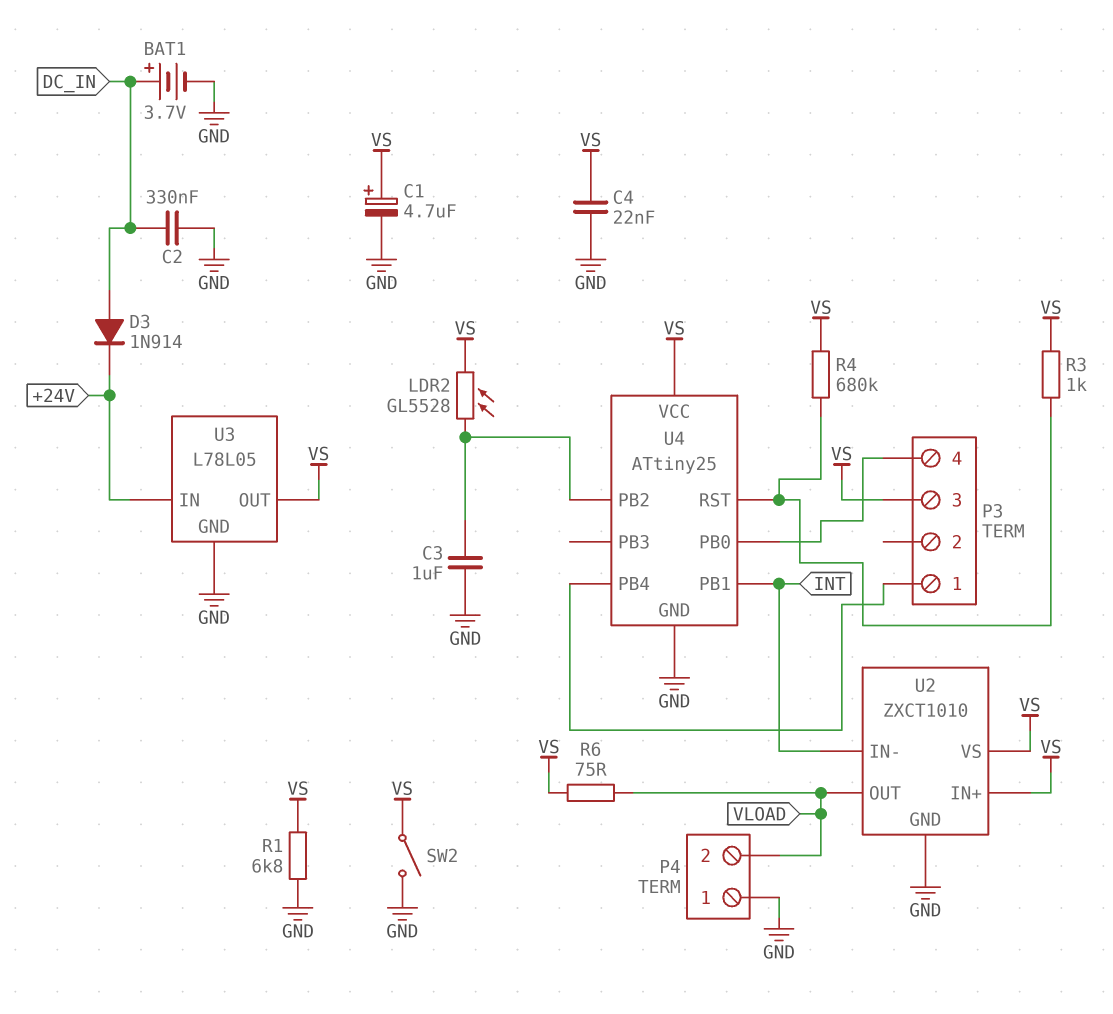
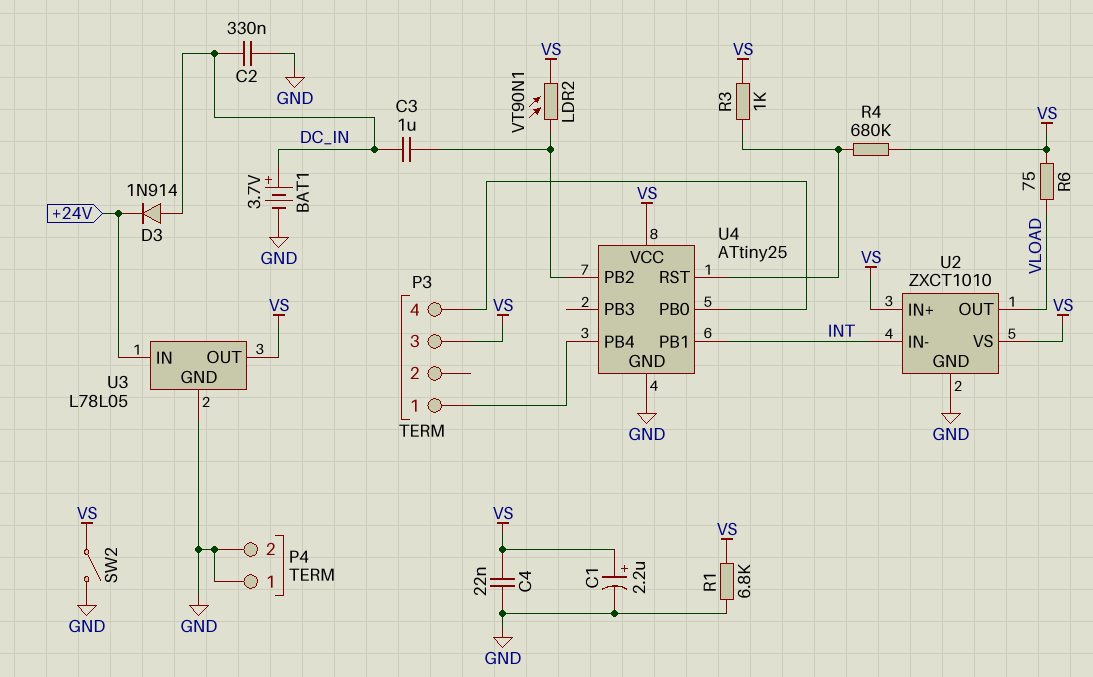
C1: 4.7uF (plus VS, minus GND) -> 2.2uF (plus VS, minus GND)
C3: 1uF (GND, U4/PB2) -> 1uF (DC_IN, U4/PB2)
LDR2: GL5528 (U4/PB2, VS) -> VT90N1 (U4/PB2, VS)
P4 pin 2: VLOAD -> GND

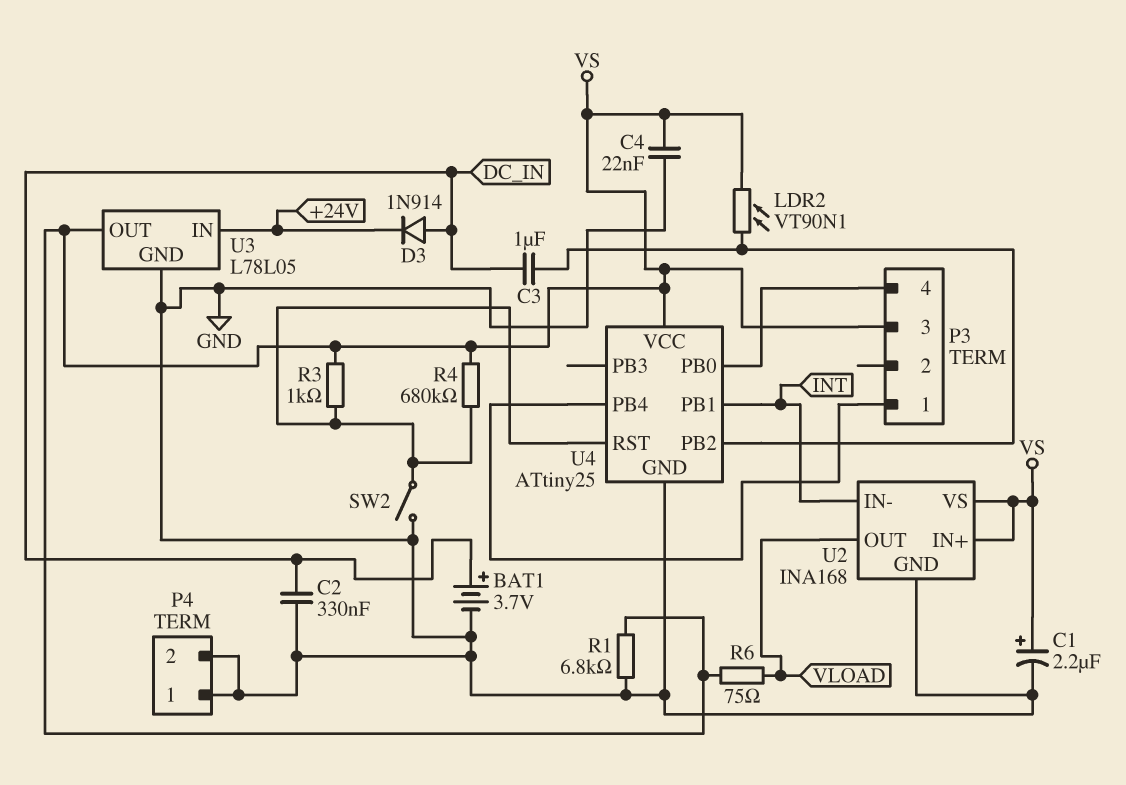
SW2: switch (GND, VS) -> switch (GND, U4/RST)
U2: ZXCT1010 -> INA168

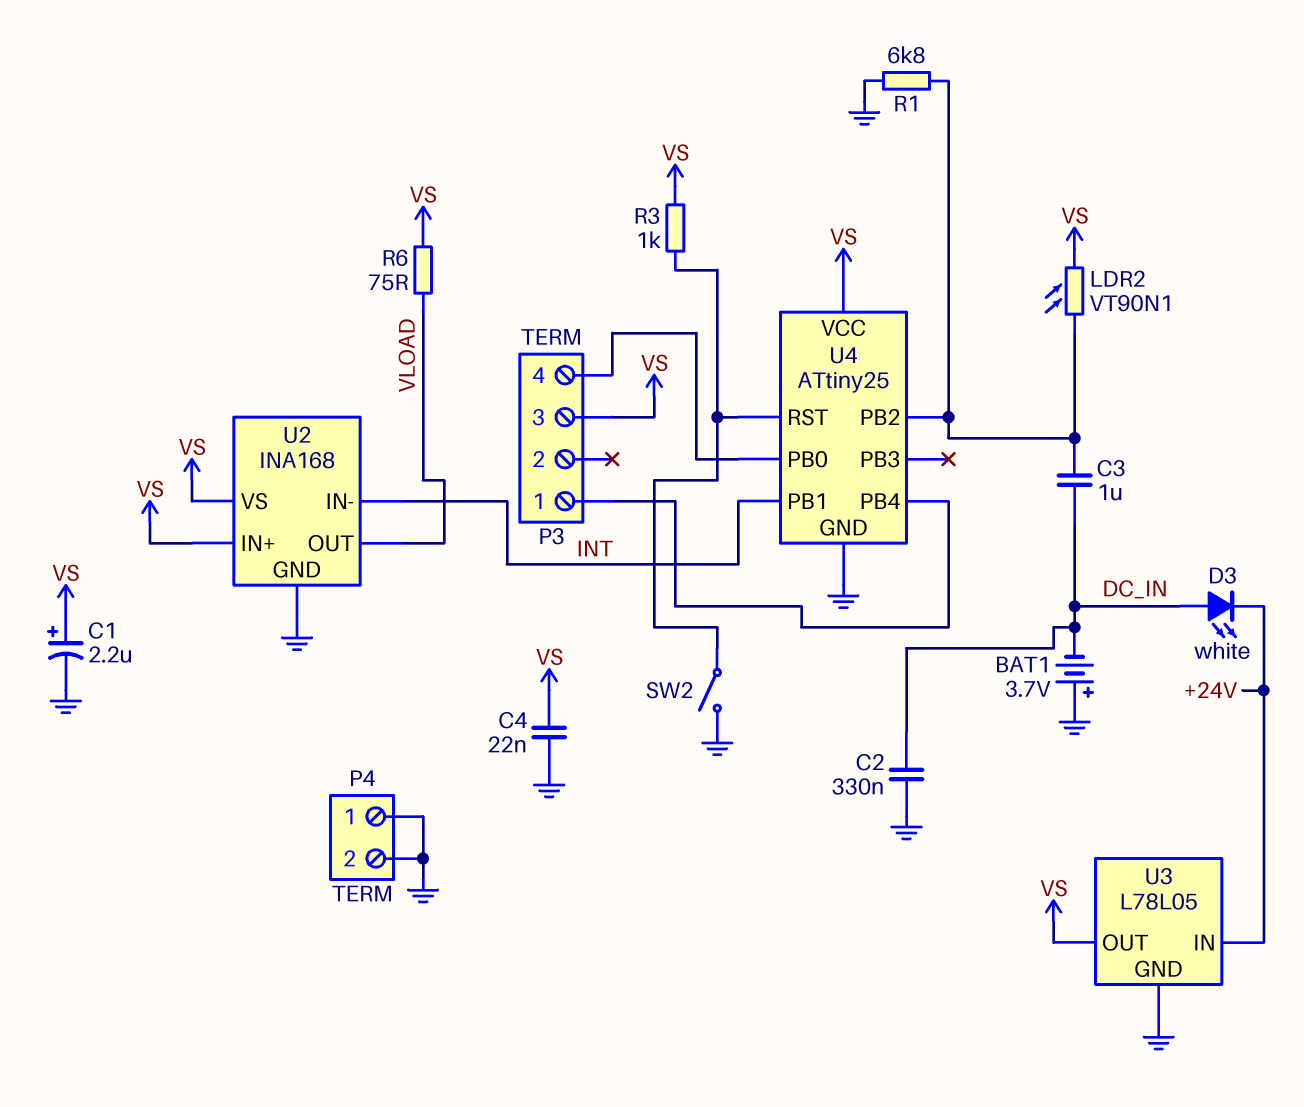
BAT1: 3.7V (plus DC_IN, minus GND) -> 3.7V (plus GND, minus DC_IN)
D3: diode 1N914 (A DC_IN, K +24V) -> LED white (A DC_IN, K +24V)
R1: 6.8k (GND, VS) -> 6.8k (GND, U4/PB2)
R4: 680k (U4/RST, VS) -> none

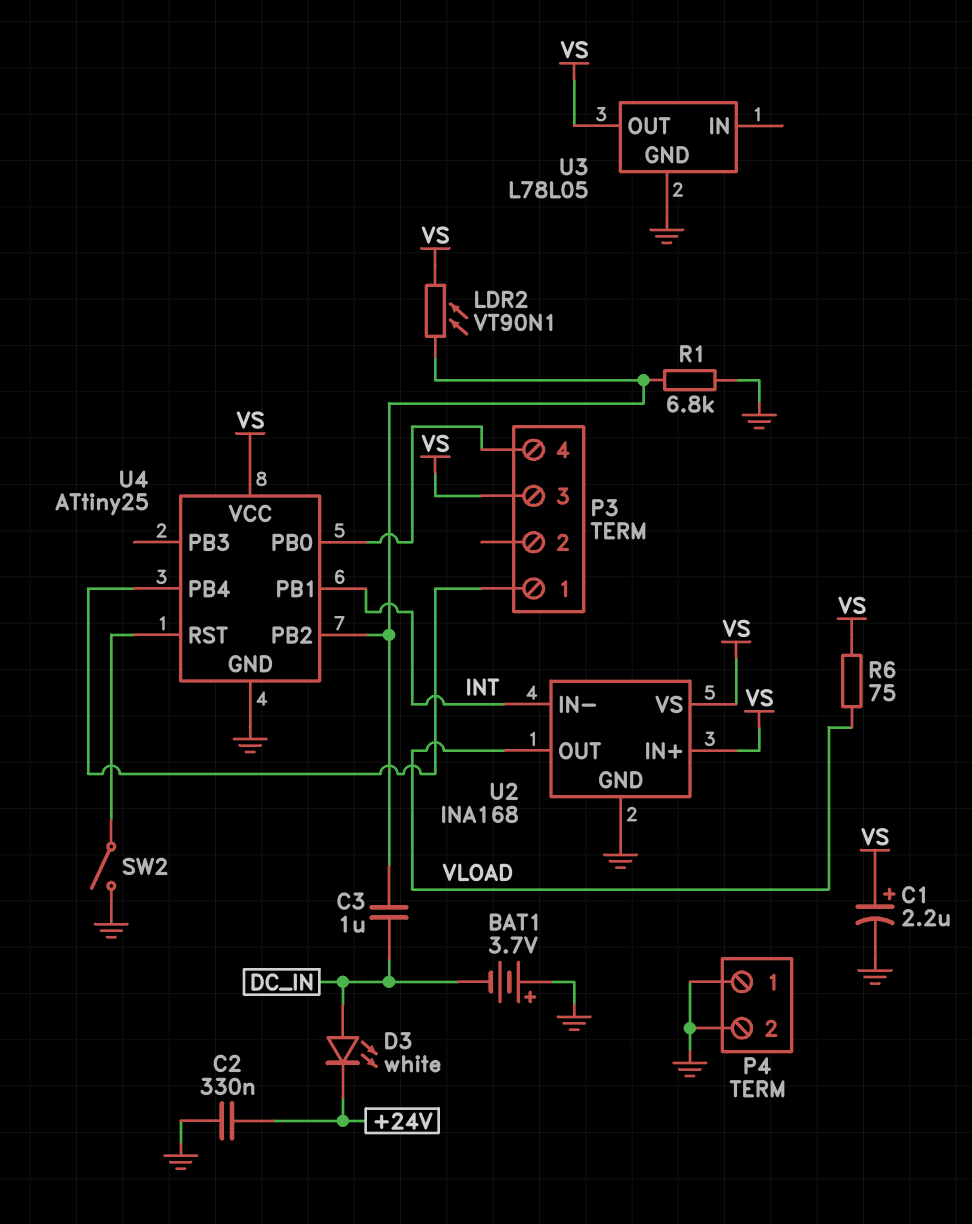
C2: 330nF (DC_IN, GND) -> 330nF (+24V, GND)
C4: 22nF (GND, VS) -> none
R3: 1k (U4/RST, VS) -> none
U3 pin IN: +24V -> none

